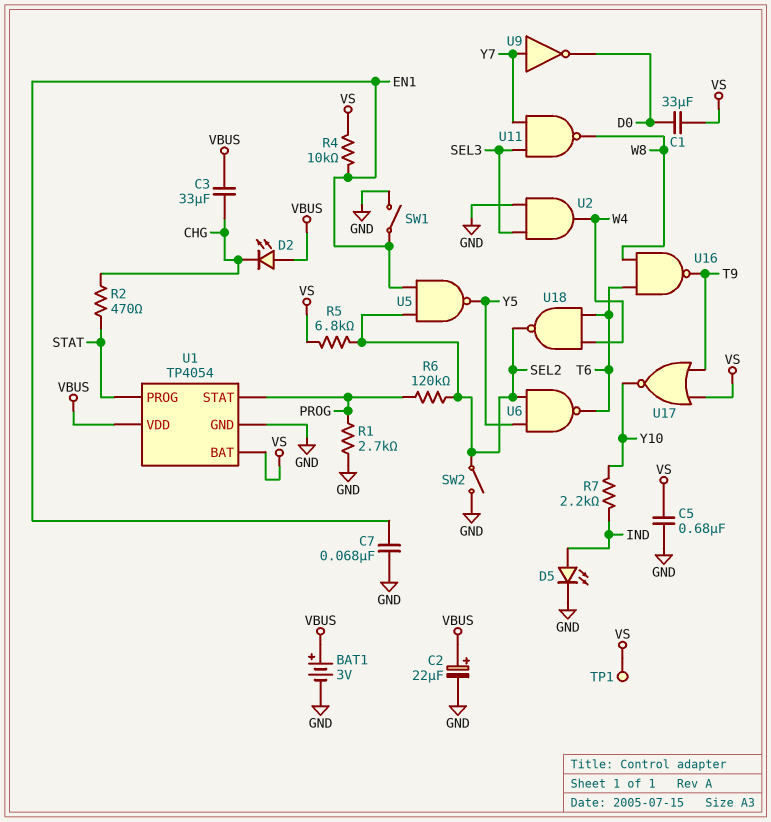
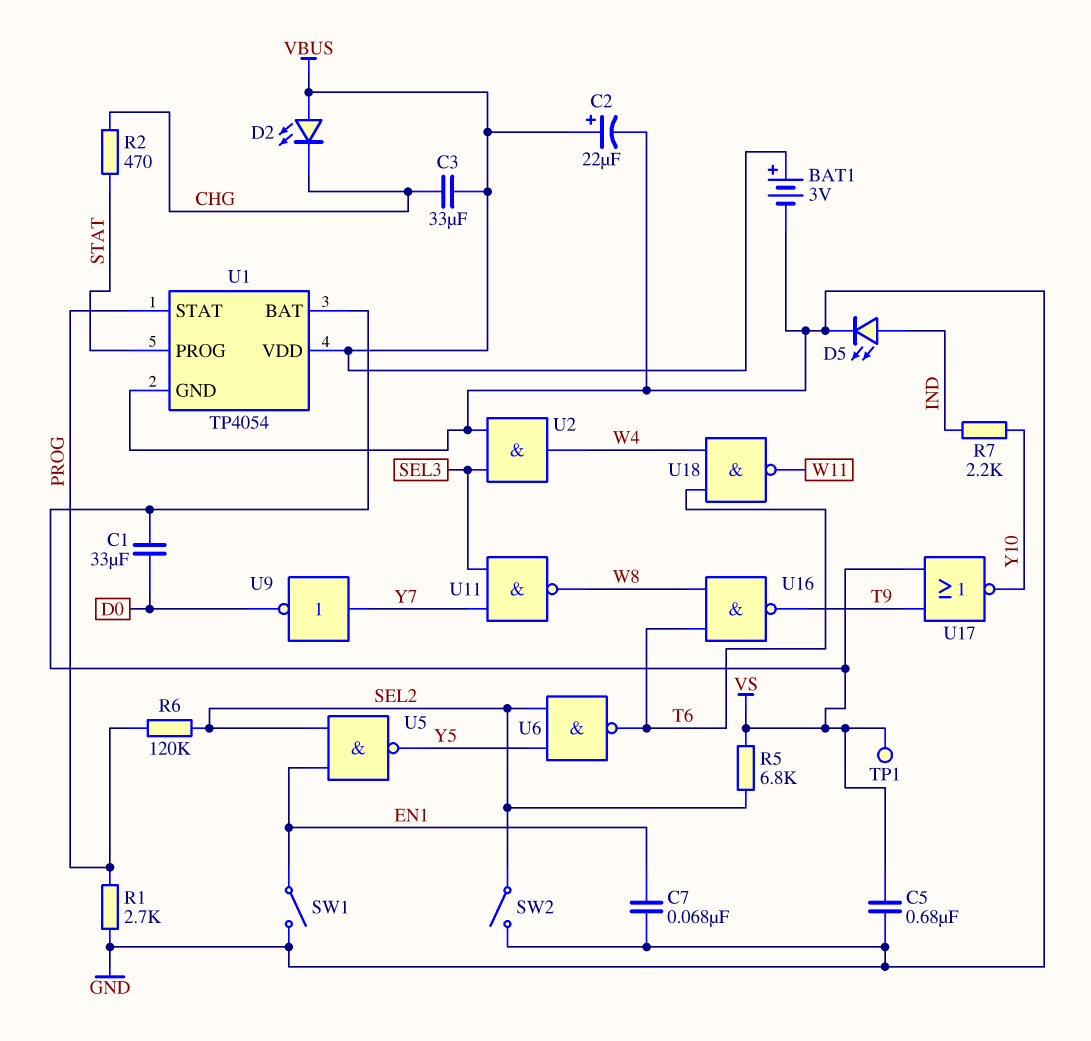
R4: 10k (EN1, VS) -> none
U18: NAND (in T6, in W4, out SEL2) -> NAND (in T6, in W4, out W11)

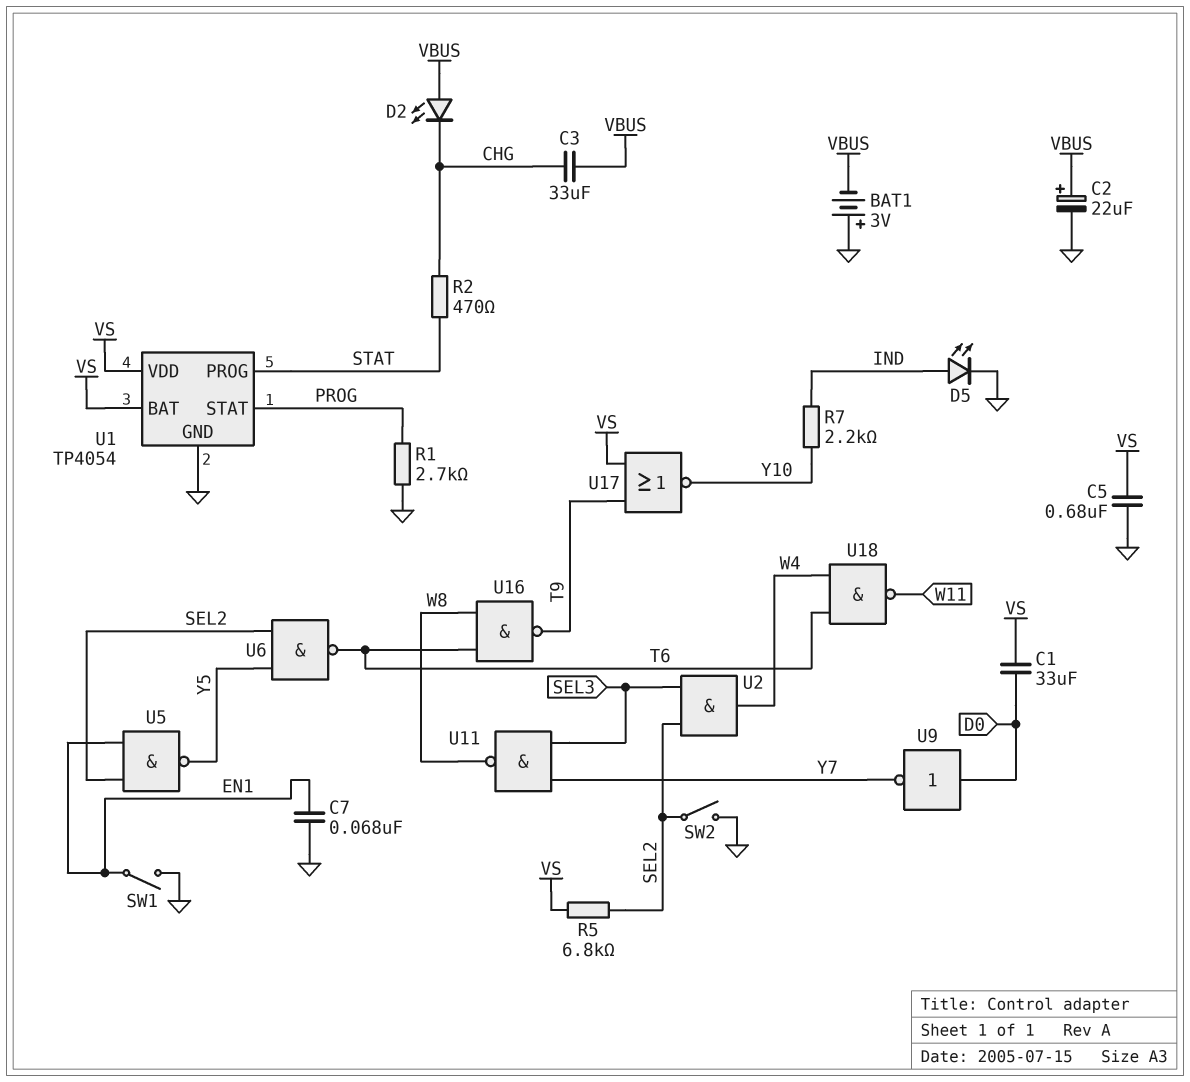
BAT1: 3V (plus VBUS, minus GND) -> 3V (plus GND, minus VBUS)
R6: 120k (PROG, SEL2) -> none
TP1: test point (VS) -> none
U1 pin VDD: VBUS -> VS
U2: AND (in GND, in SEL3, out W4) -> AND (in SEL2, in SEL3, out W4)
U9: NOT (in Y7, out D0) -> NOT (in D0, out Y7)

